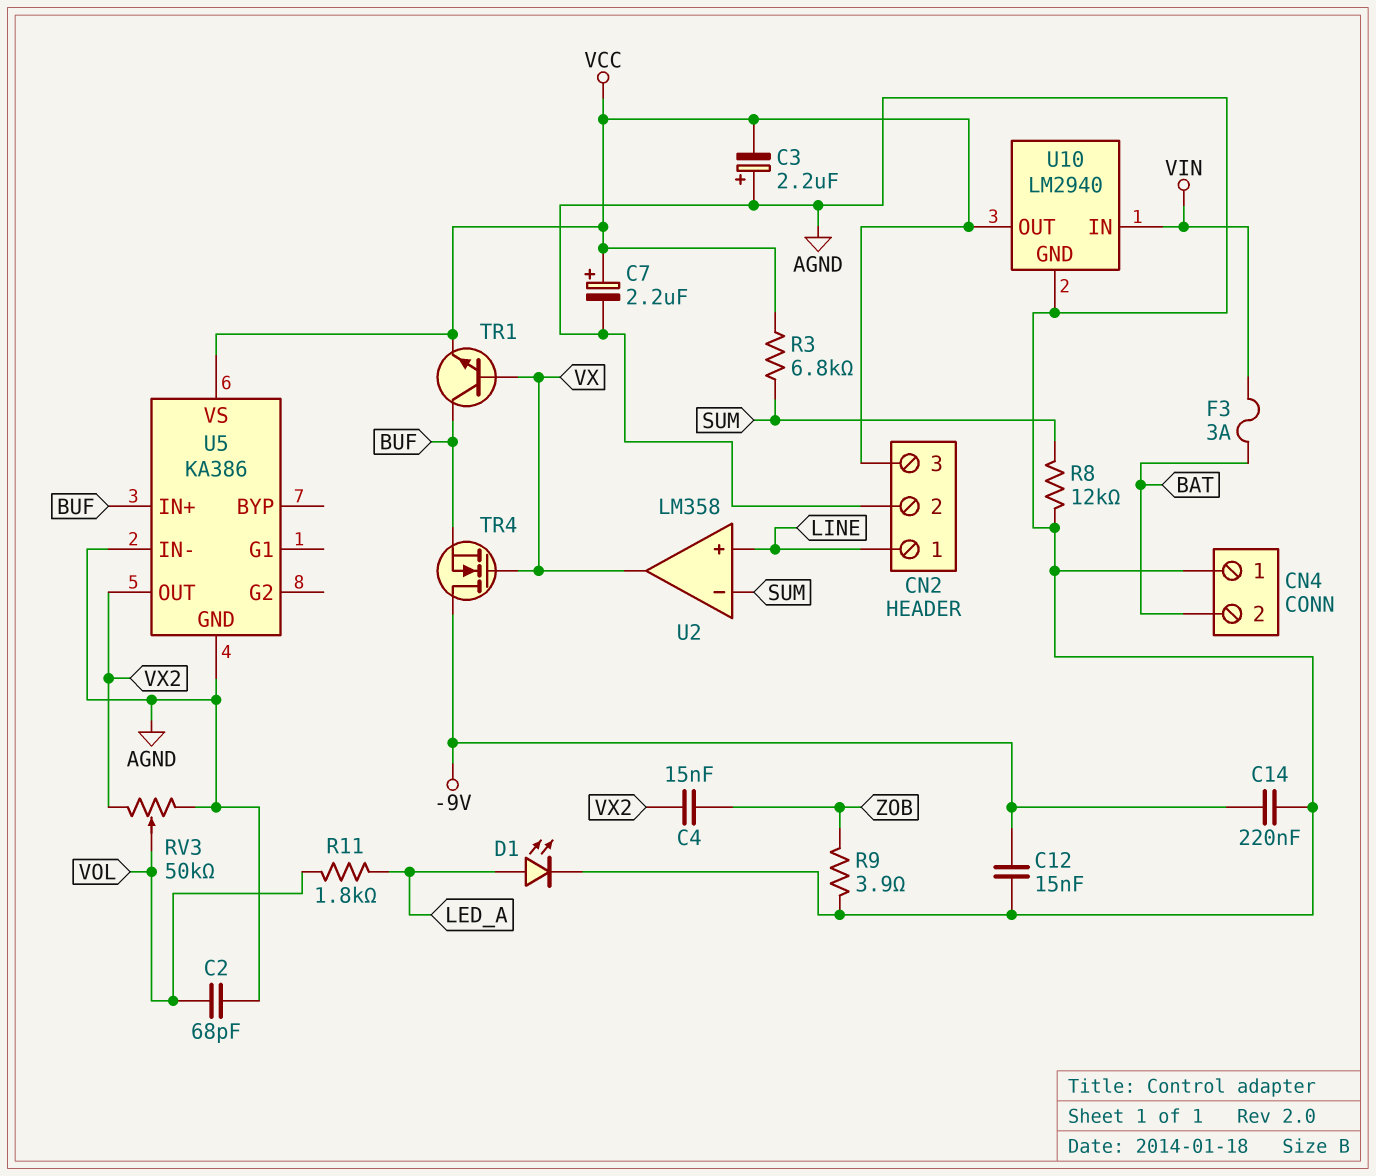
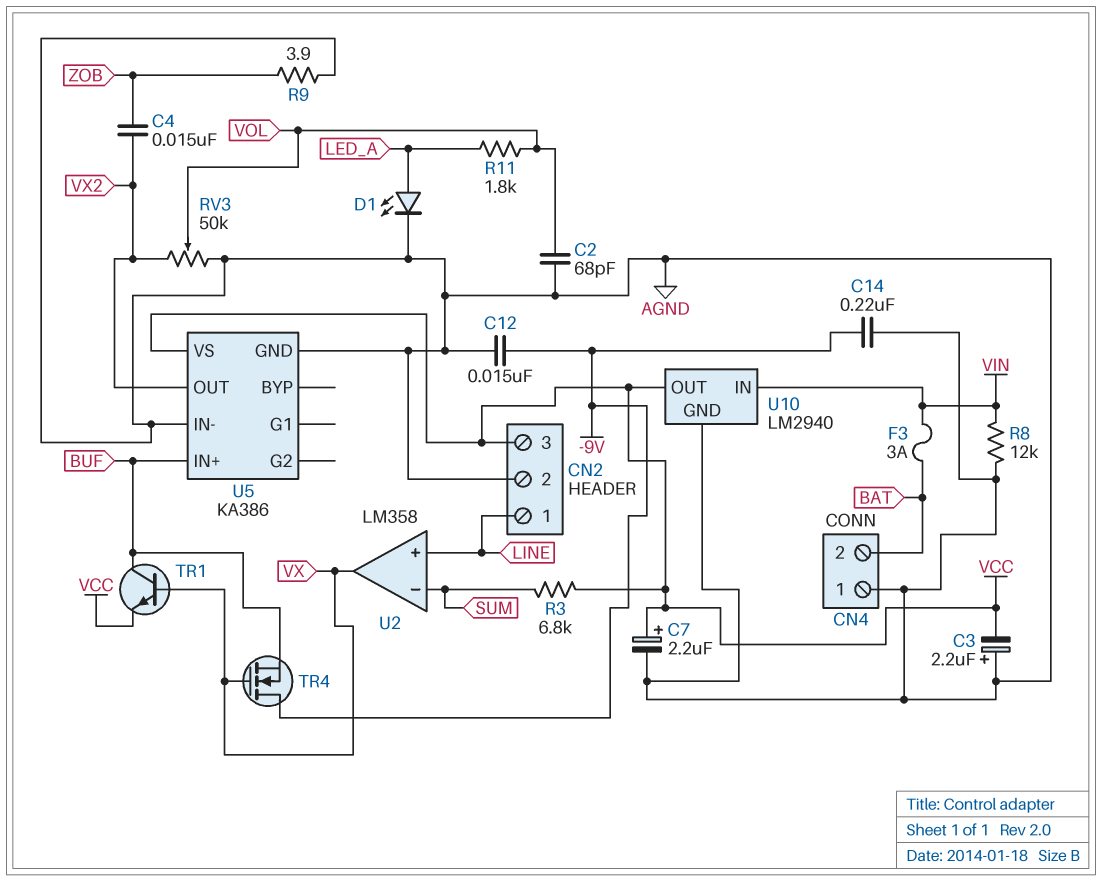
R8: 12k (AGND, SUM) -> 12k (AGND, VIN)

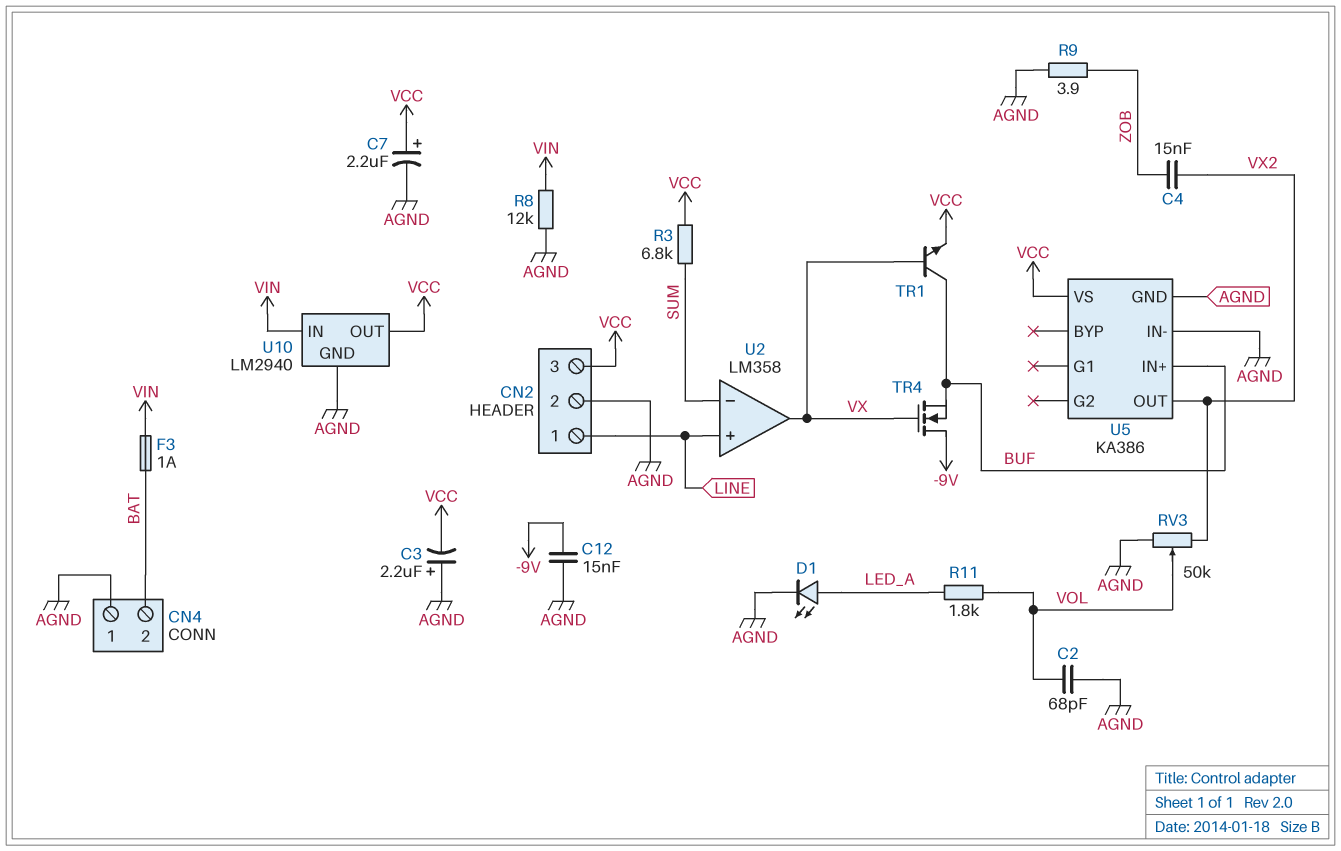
C14: 220nF (-9V, AGND) -> none
F3: 3A (BAT, VIN) -> 1A (BAT, VIN)

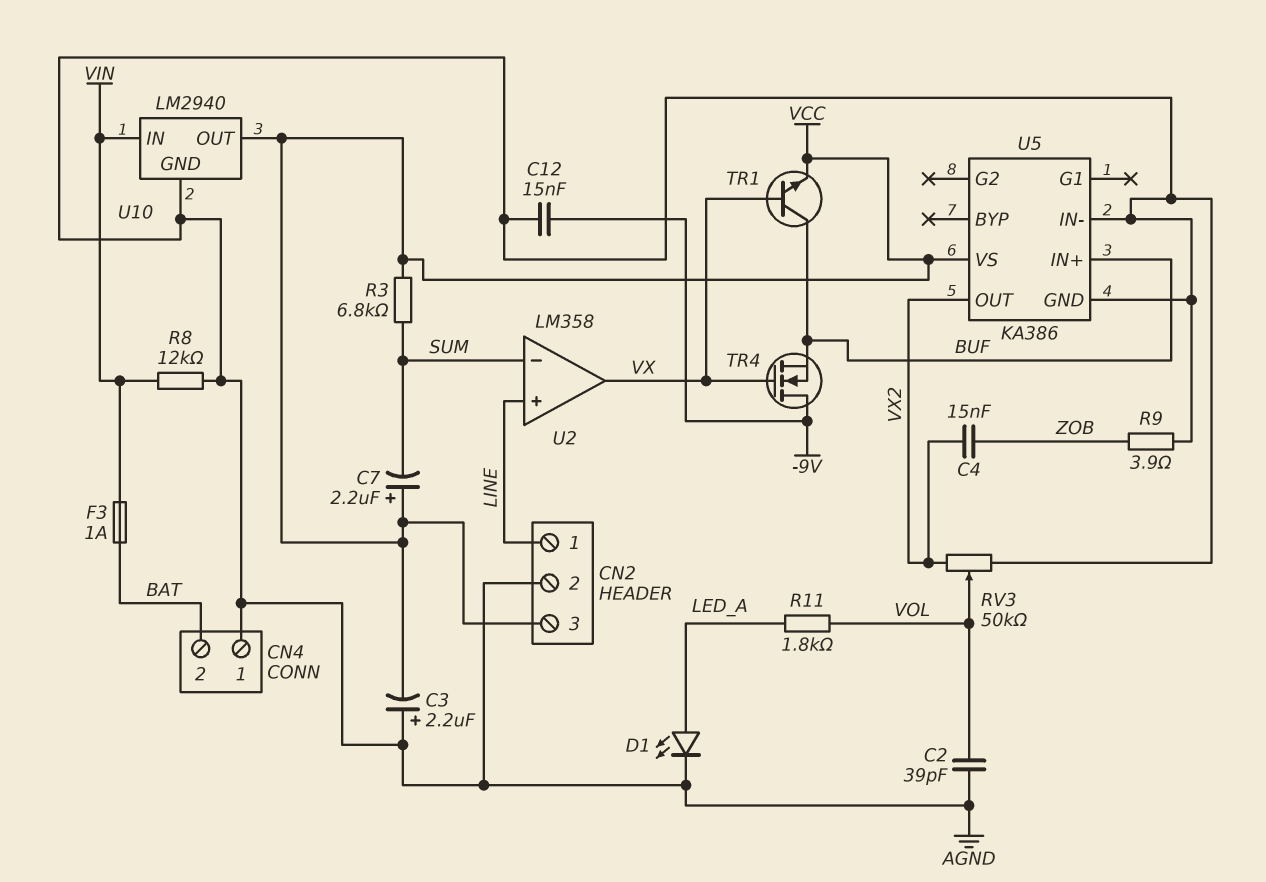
C2: 68pF (AGND, VOL) -> 39pF (AGND, VOL)
C7: 2.2uF (plus VCC, minus AGND) -> 2.2uF (plus VCC, minus SUM)

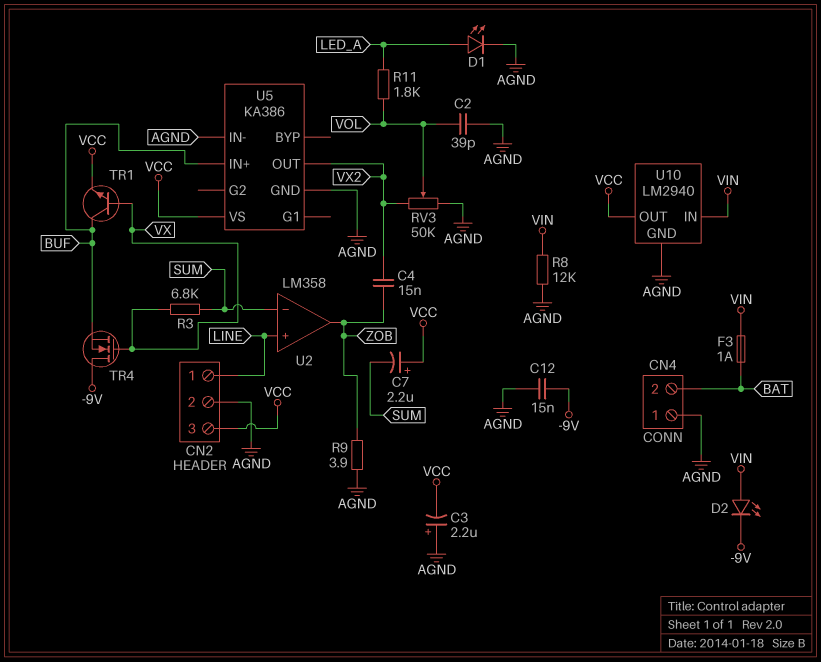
D2: none -> LED (A VIN, K -9V)
R3: 6.8k (SUM, VCC) -> 6.8k (SUM, VX)
U2 pin out: VX -> ZOB

